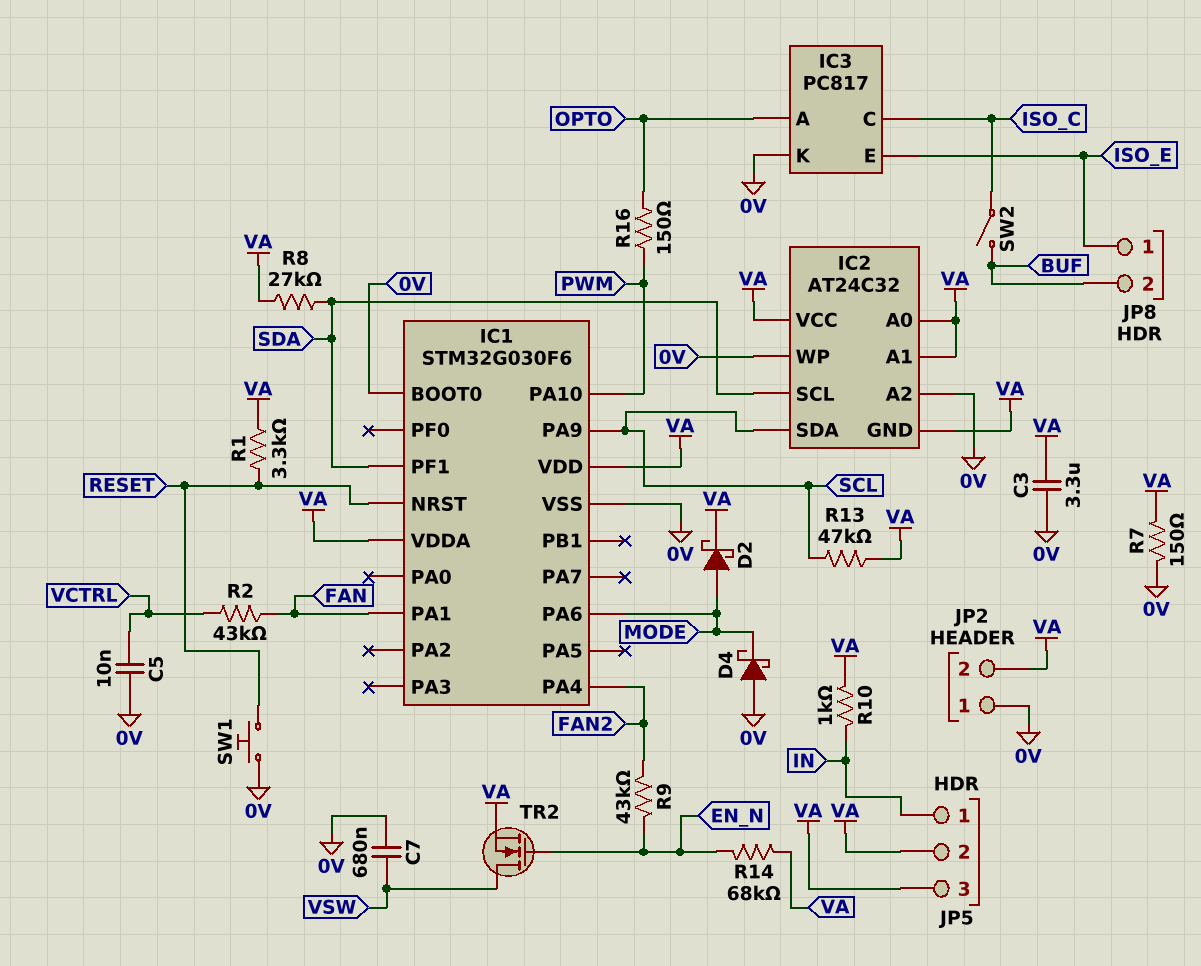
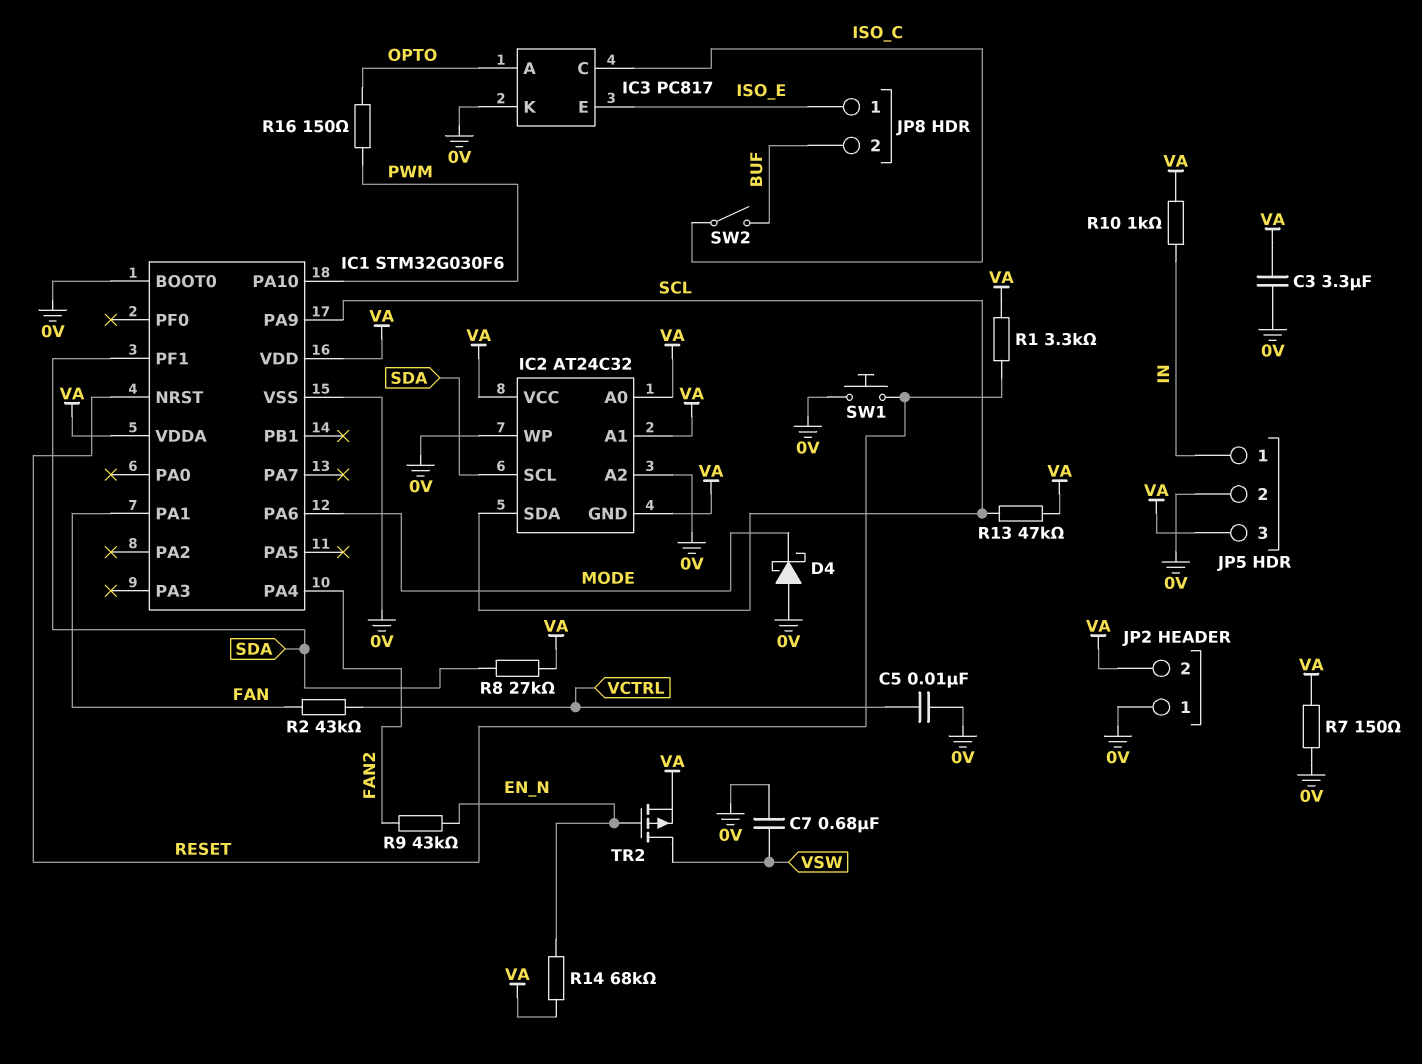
D2: schottky (A MODE, K VA) -> none
JP5 pin 2: VA -> 0V
TR2: NMOS (G EN_N, D VSW, S VA) -> PMOS (G EN_N, D VSW, S VA)

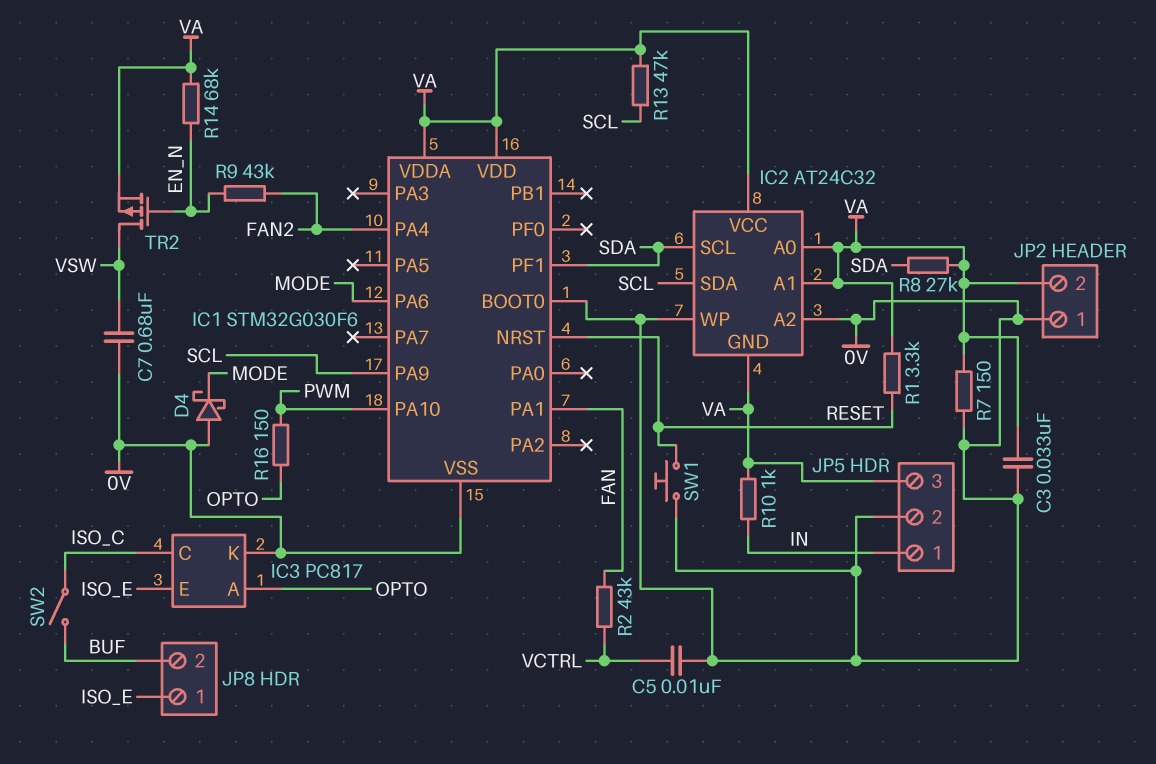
C3: 3.3uF (0V, VA) -> 33nF (0V, VA)

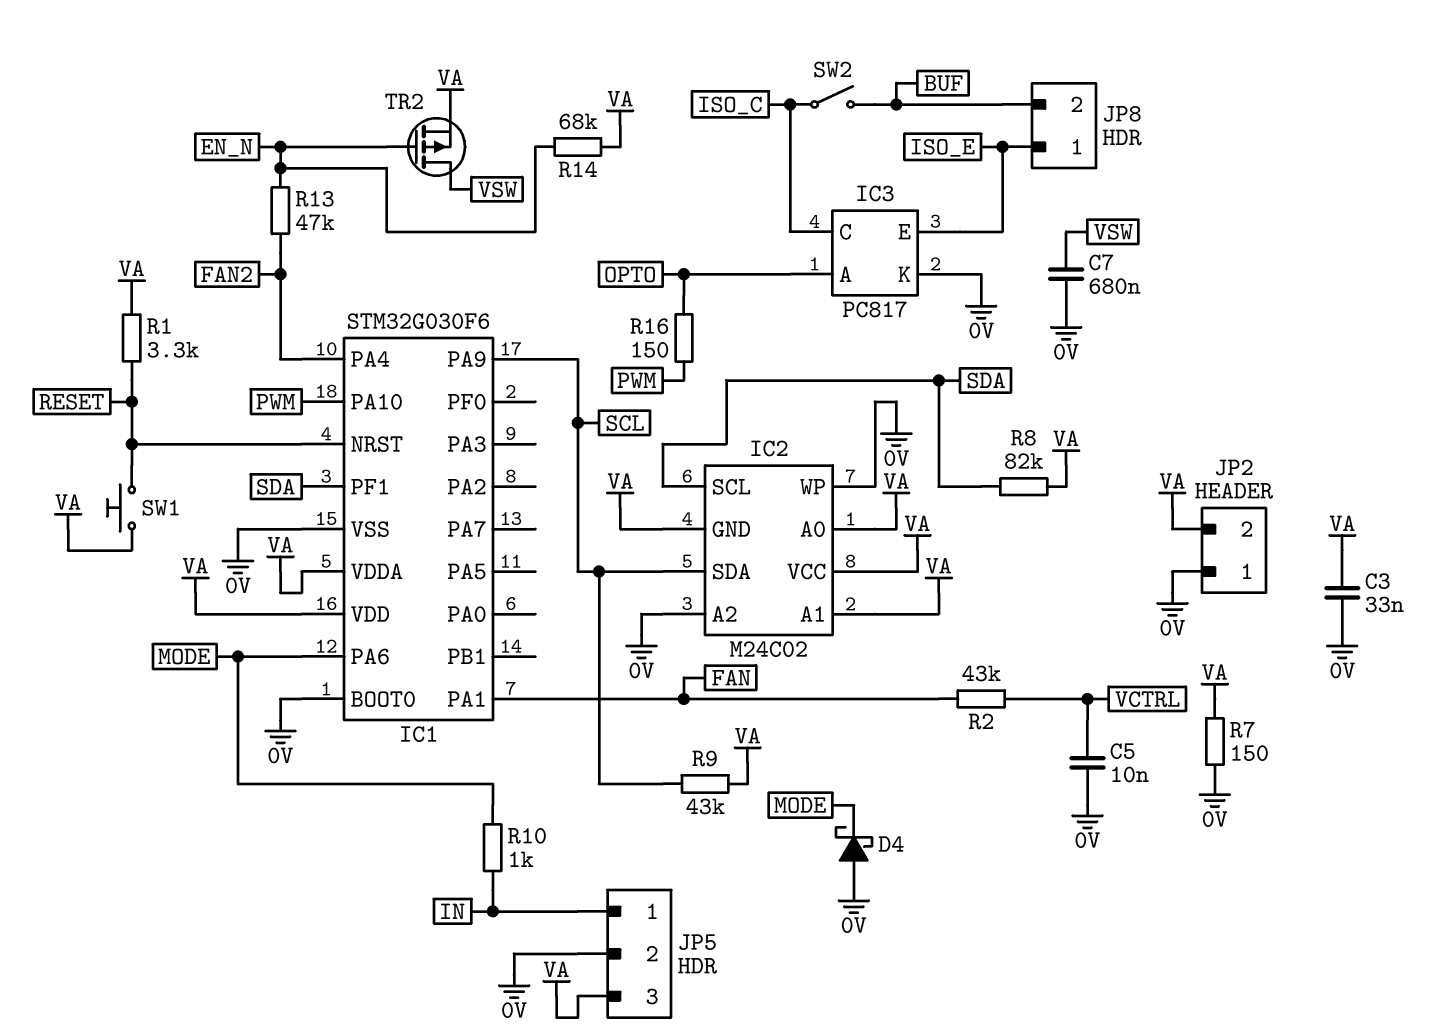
IC2: AT24C32 -> M24C02
R8: 27k (SDA, VA) -> 82k (SDA, VA)
R9: 43k (EN_N, FAN2) -> 43k (SCL, VA)
R10: 1k (IN, VA) -> 1k (IN, MODE)
R13: 47k (SCL, VA) -> 47k (EN_N, FAN2)
SW1: button (0V, RESET) -> button (RESET, VA)

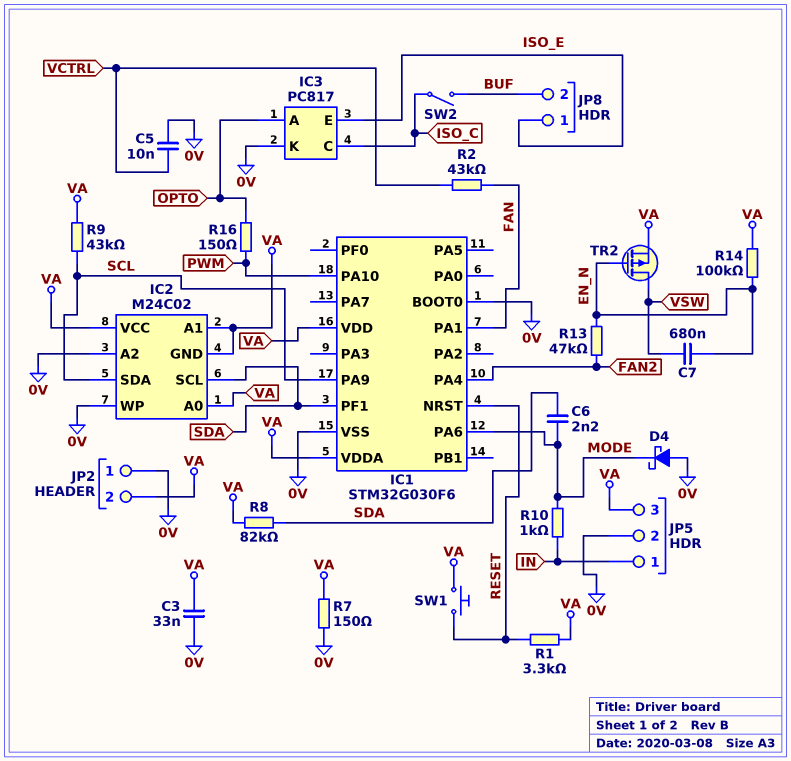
C6: none -> 2.2nF (MODE, SDA)
C7: 680nF (0V, VSW) -> 680nF (EN_N, VSW)
R14: 68k (EN_N, VA) -> 100k (EN_N, VA)

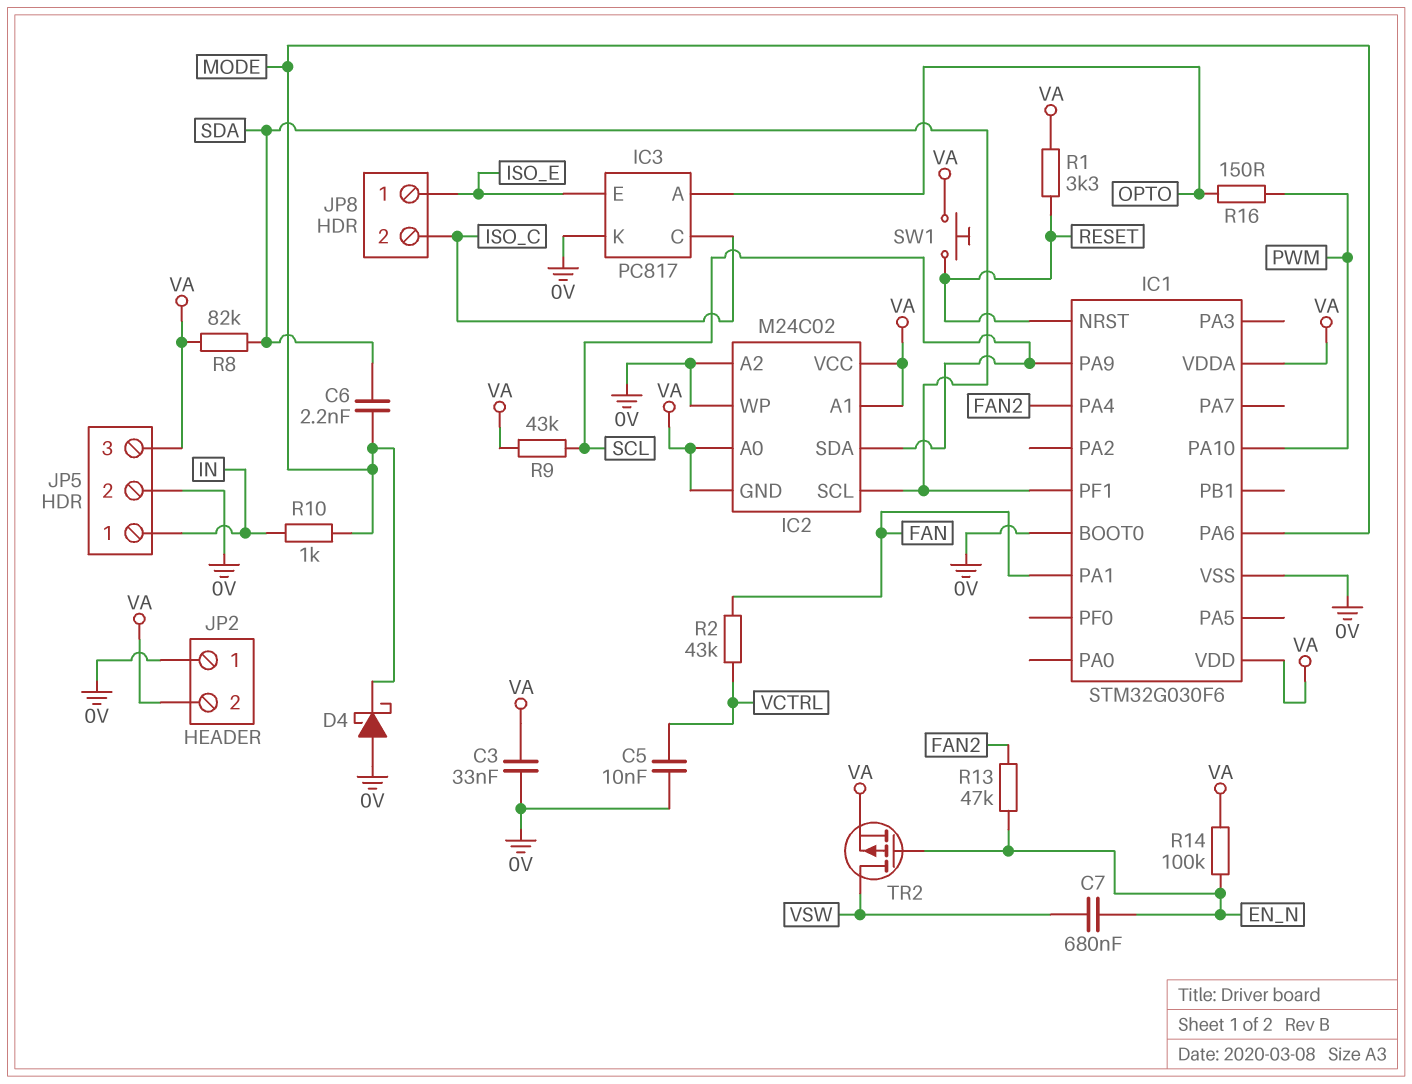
JP8 pin 2: BUF -> ISO_C
R7: 150 (0V, VA) -> none
SW2: switch (BUF, ISO_C) -> none

